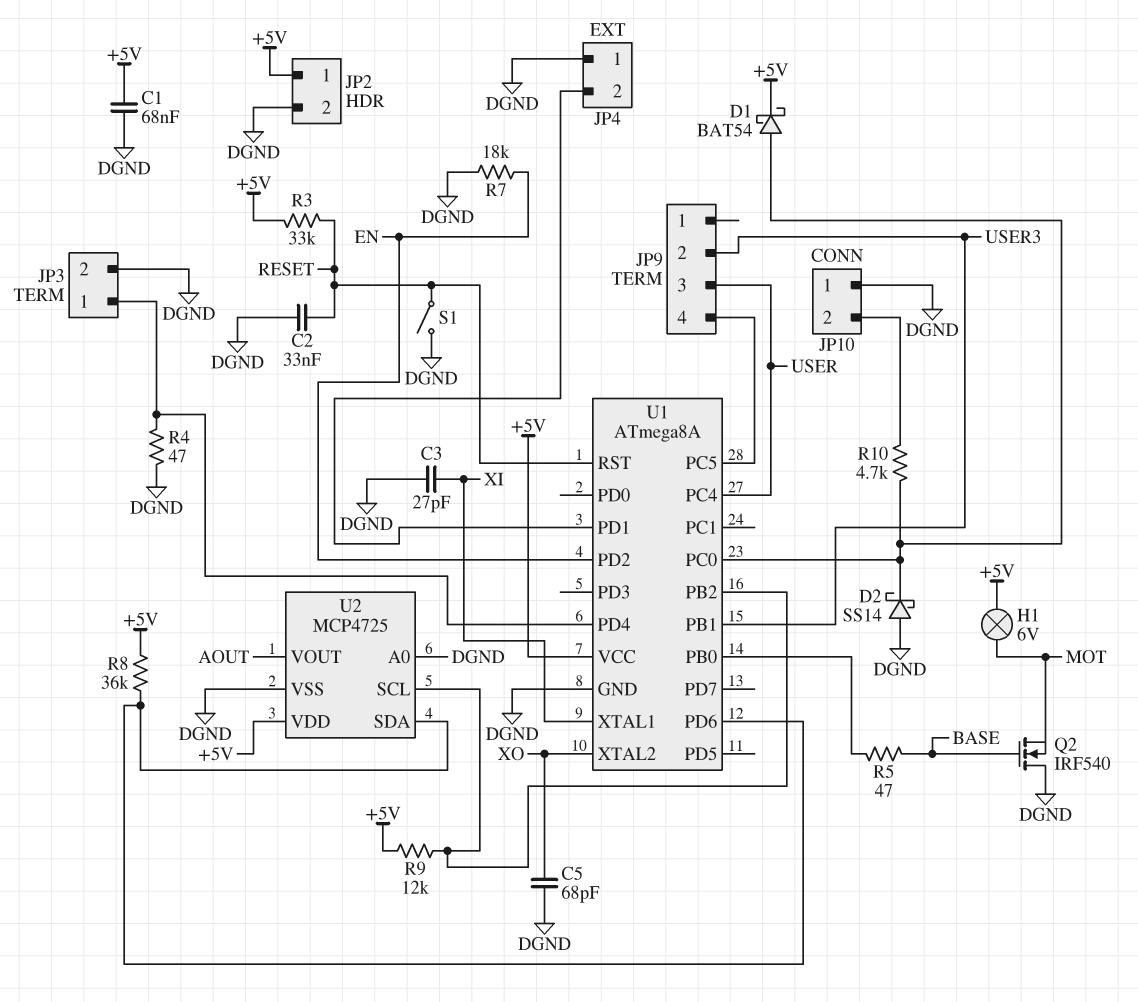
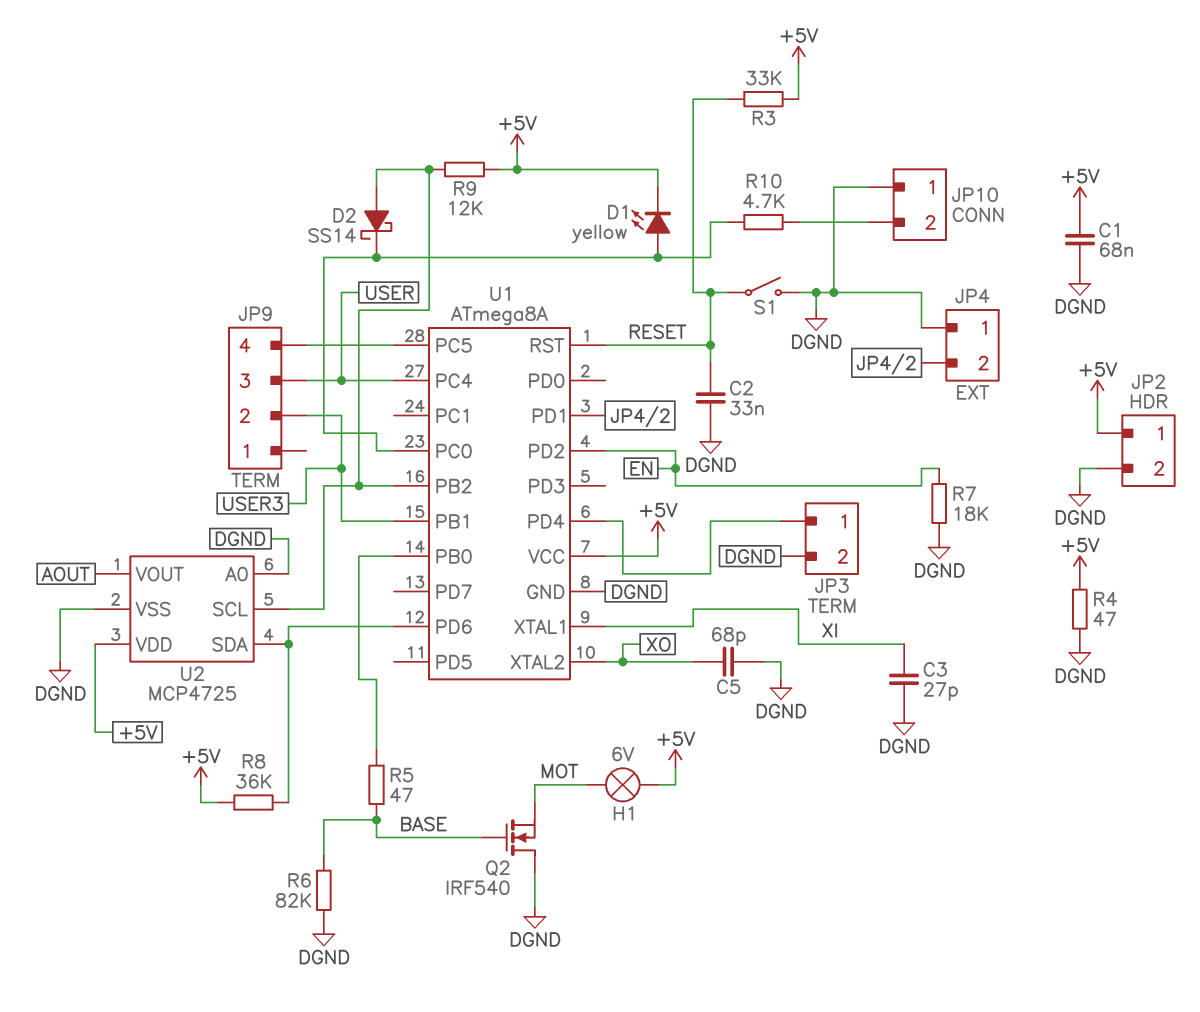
D1: schottky BAT54 (A U1/PC0, K +5V) -> LED yellow (A U1/PC0, K +5V)
D2: schottky SS14 (A DGND, K U1/PC0) -> schottky SS14 (A U1/PB2, K U1/PC0)
R4: 47 (DGND, JP3/1) -> 47 (+5V, DGND)
R6: none -> 82k (BASE, DGND)

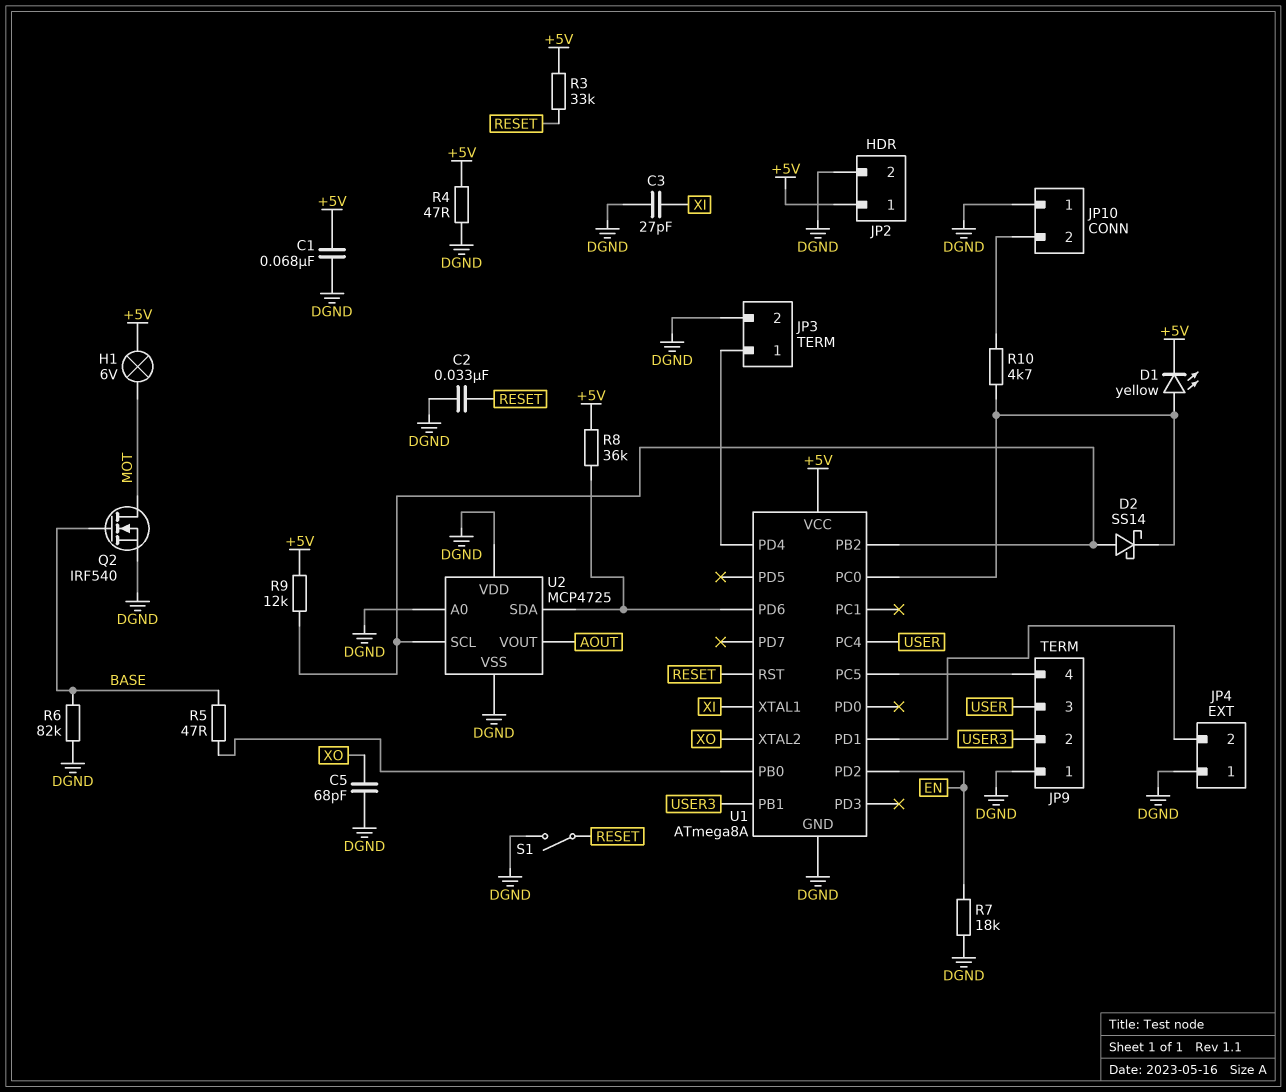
JP9 pin 1: none -> DGND
Q2: NMOS IRF540 (G BASE, D DGND, S MOT) -> NMOS IRF540 (G BASE, D MOT, S DGND)
U2 pin VDD: +5V -> DGND

